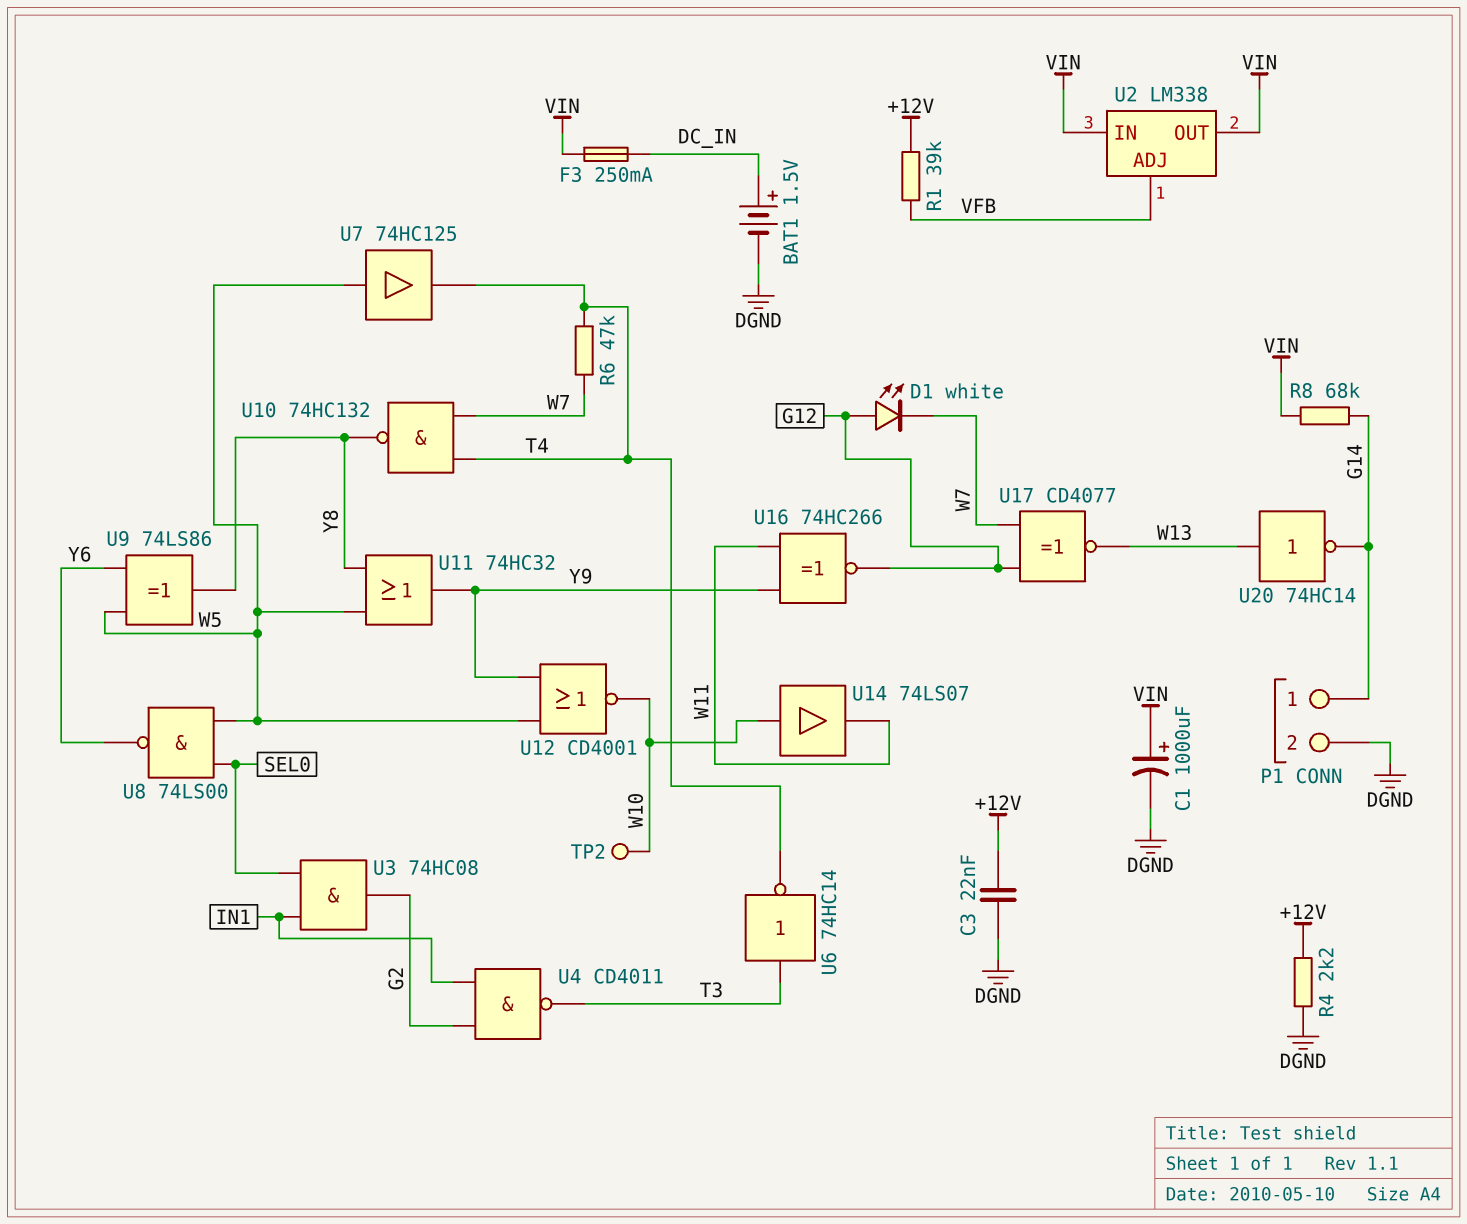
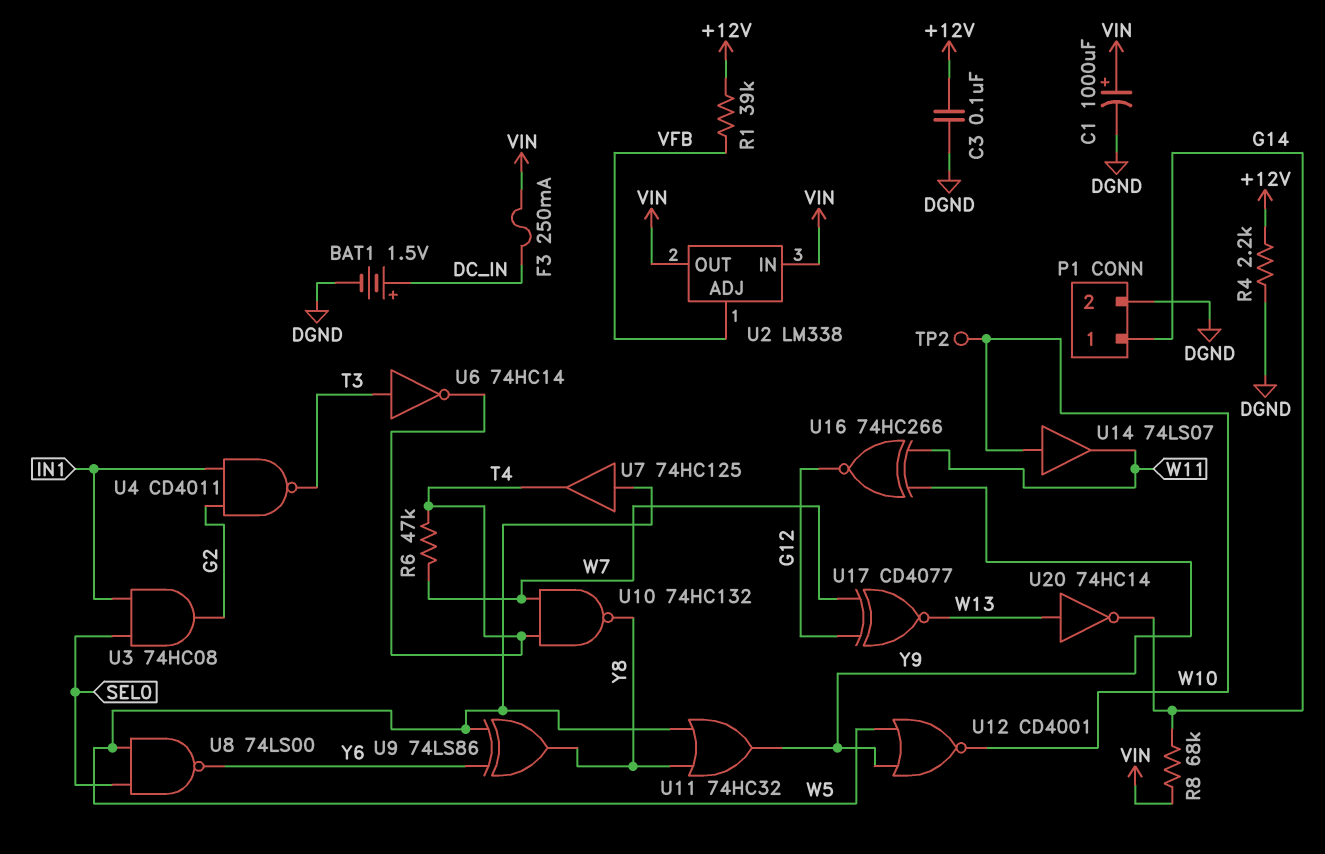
C3: 22nF (+12V, DGND) -> 100nF (+12V, DGND)
D1: LED white (A G12, K W7) -> none

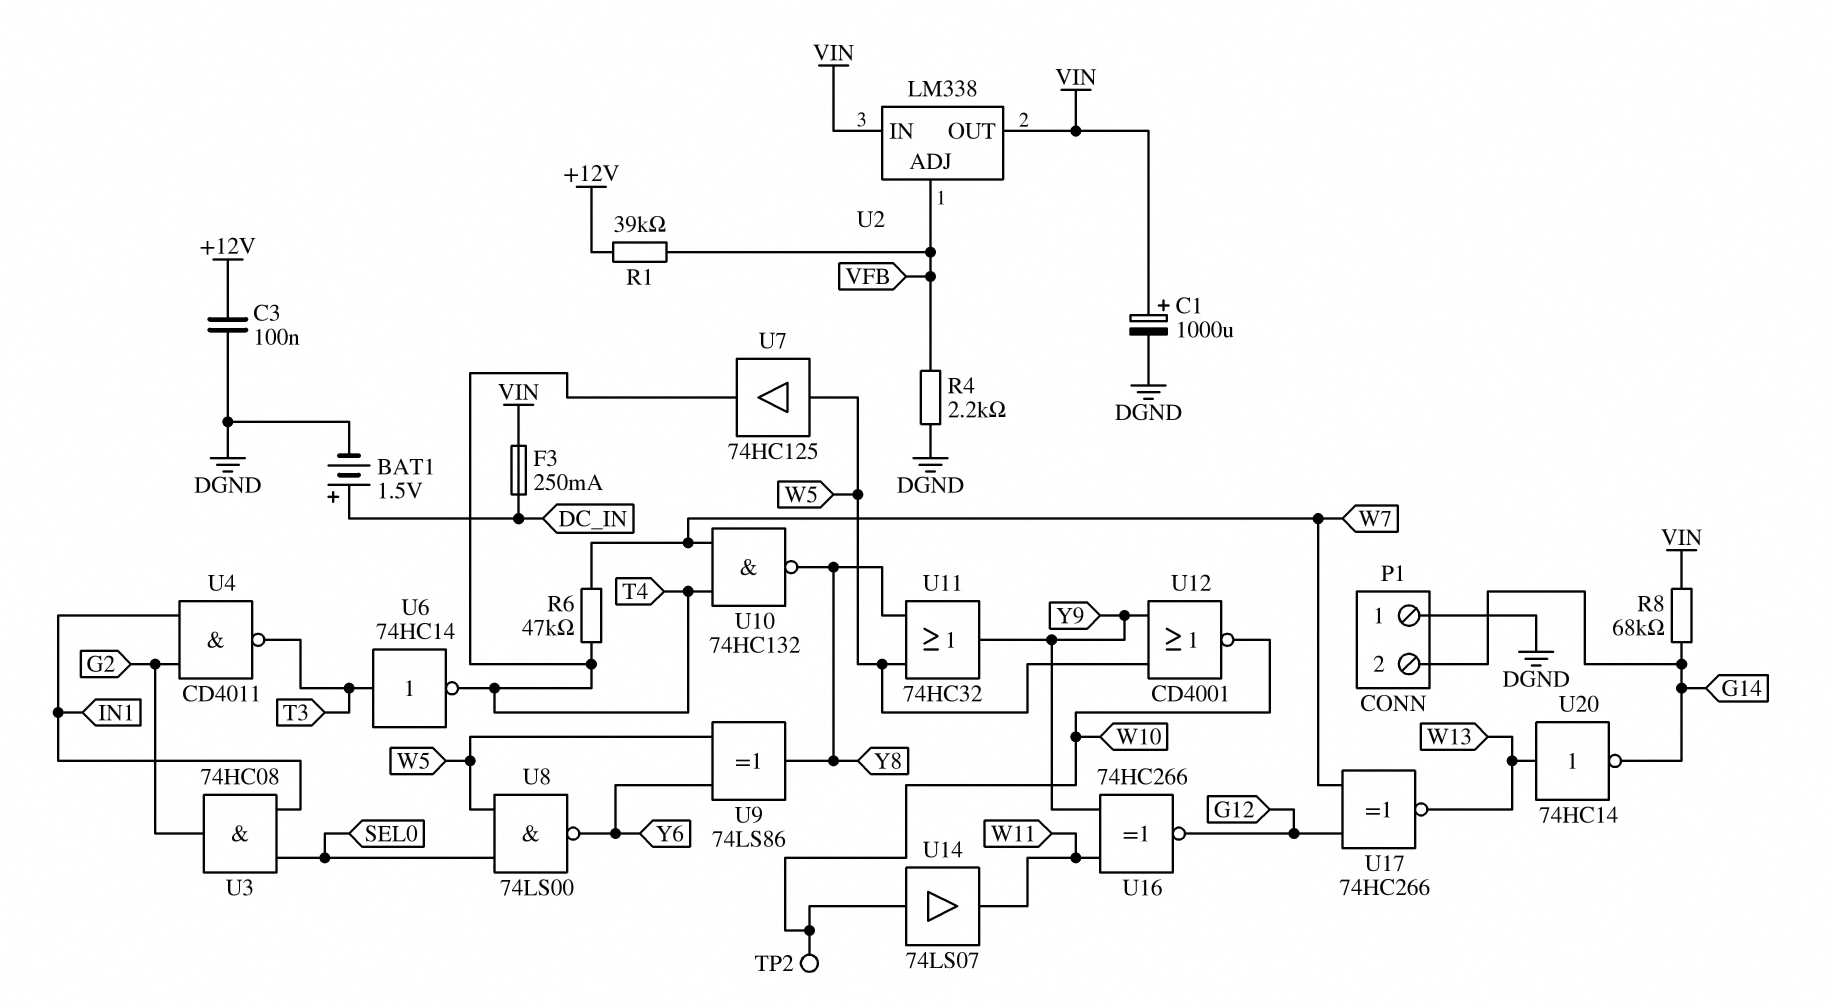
P1 pin 1: G14 -> DGND
P1 pin 2: DGND -> G14
R4: 2.2k (+12V, DGND) -> 2.2k (DGND, VFB)
U17: XNOR CD4077 (in G12, in W7, out W13) -> XNOR 74HC266 (in G12, in W7, out W13)

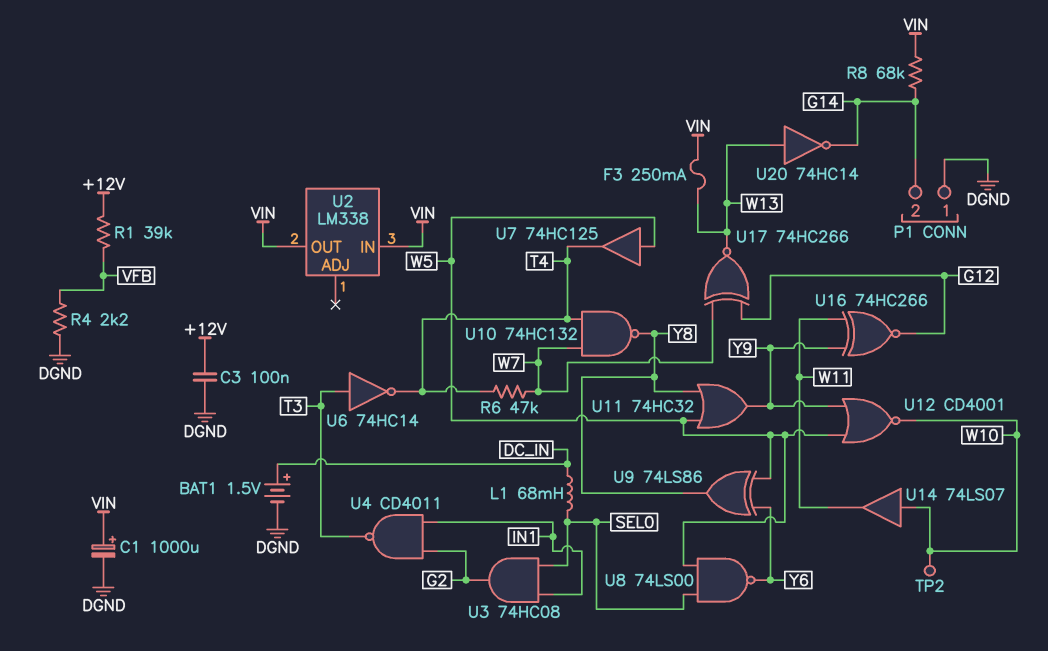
F3: 250mA (DC_IN, VIN) -> 250mA (VIN, W13)
L1: none -> 68mH (DC_IN, SEL0)
U2 pin ADJ: VFB -> none

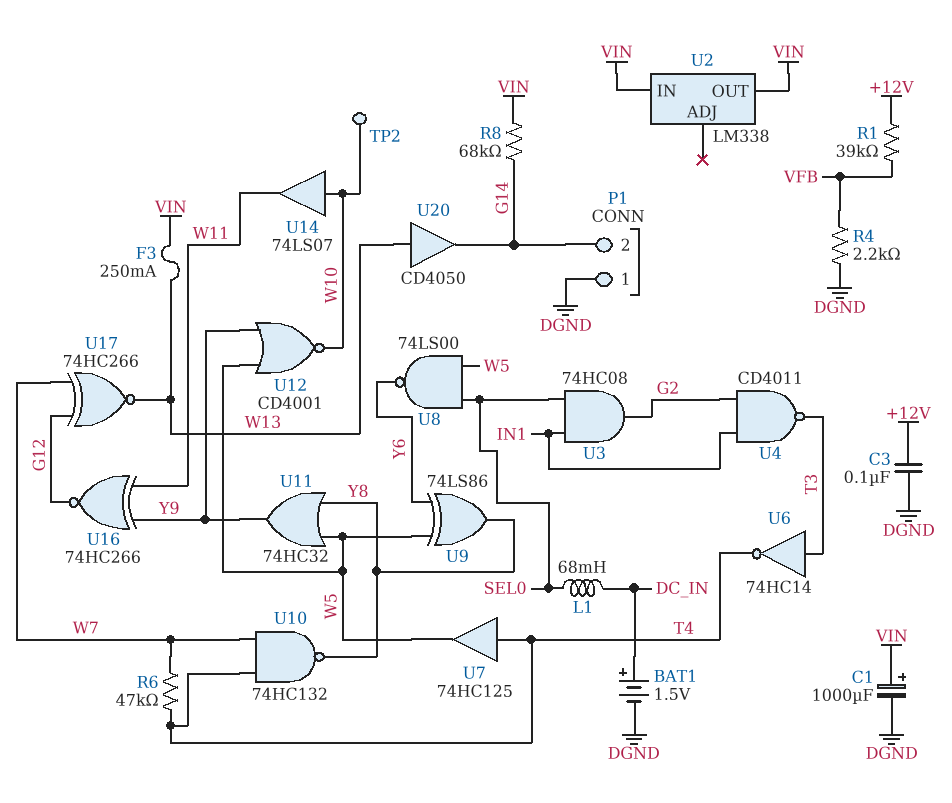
U7: buffer 74HC125 (in W5, out T4) -> buffer 74HC125 (in T4, out W5)
U20: NOT 74HC14 (in W13, out G14) -> buffer CD4050 (in W13, out G14)

